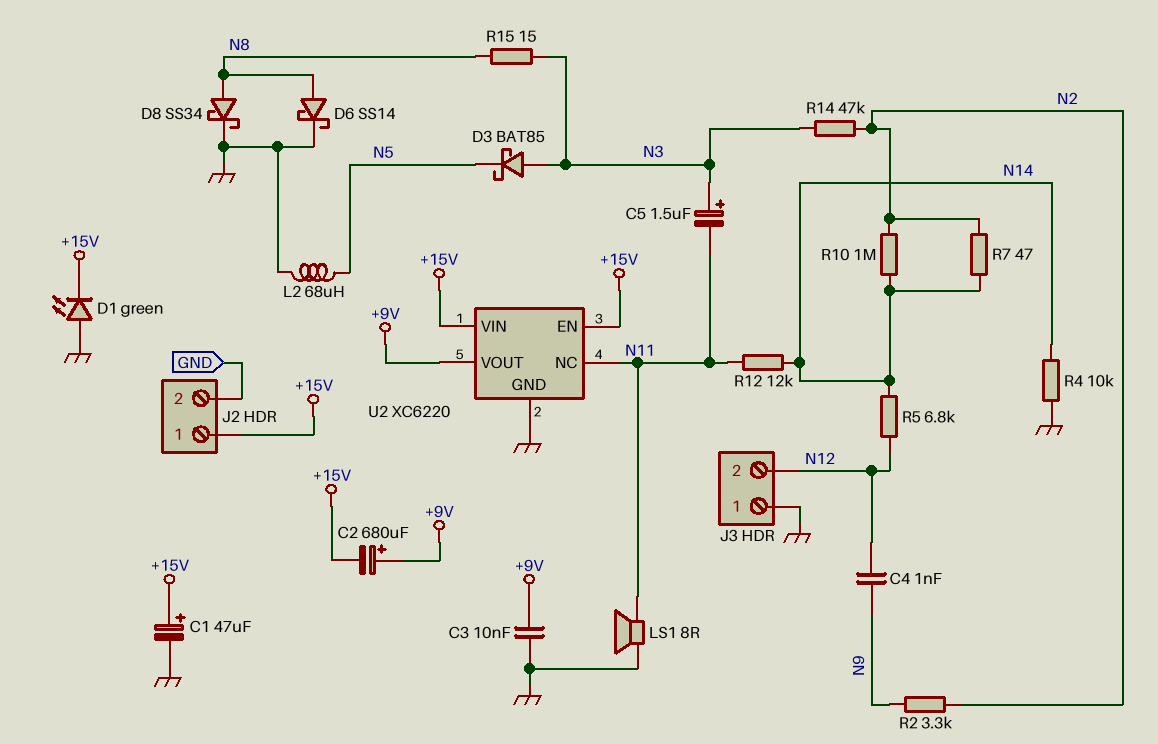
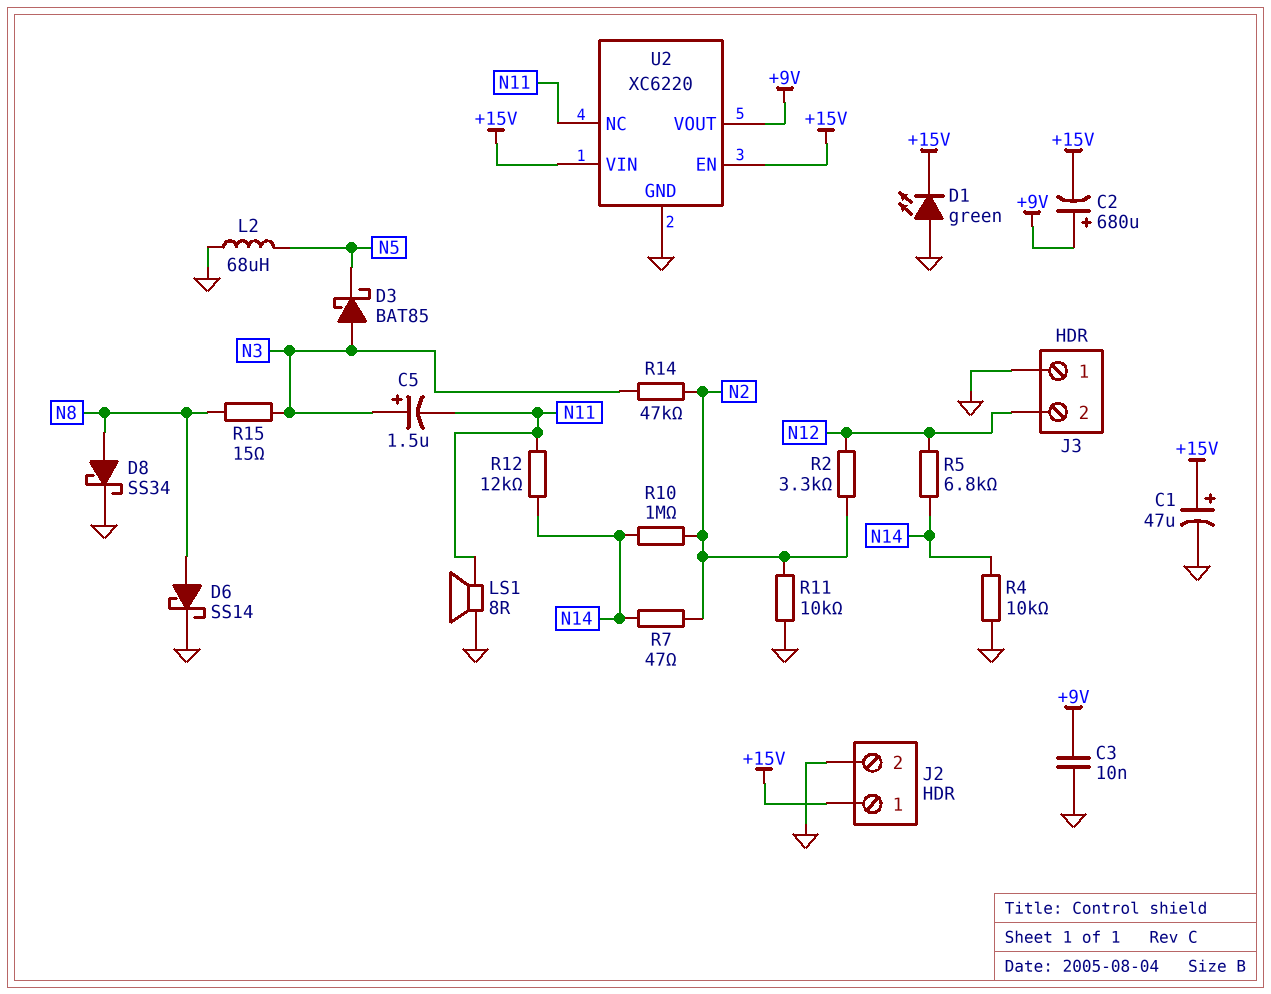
C4: 1nF (N9, N12) -> none
R2: 3.3k (N2, N9) -> 3.3k (N2, N12)
R11: none -> 10k (GND, N2)

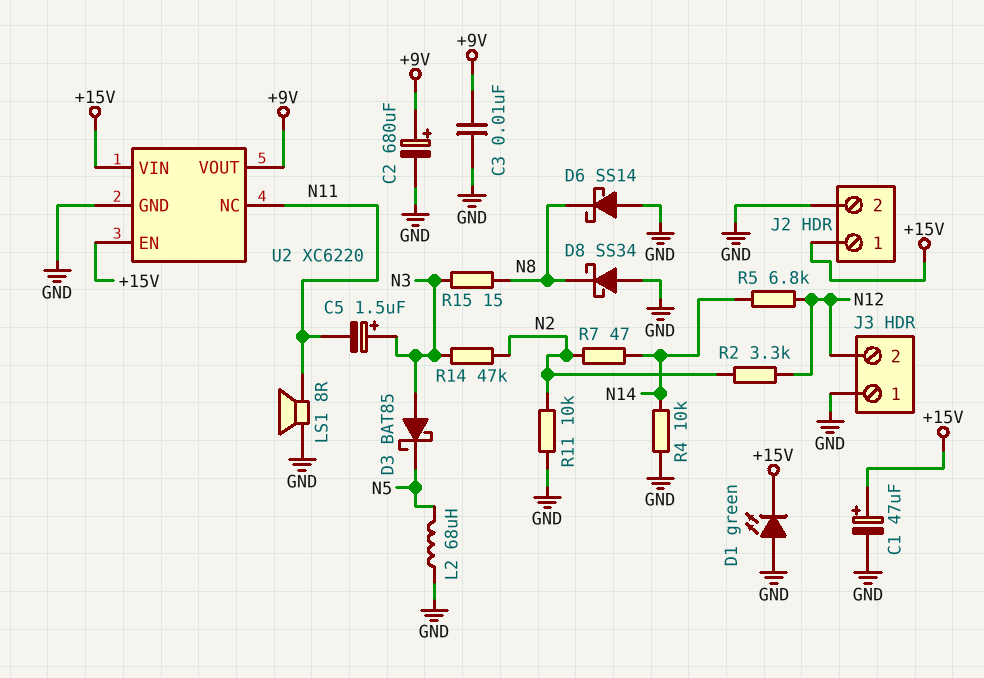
C2: 680uF (plus +9V, minus +15V) -> 680uF (plus +9V, minus GND)
D6: schottky SS14 (A N8, K GND) -> schottky SS14 (A GND, K N8)
D8: schottky SS34 (A N8, K GND) -> schottky SS34 (A GND, K N8)
R10: 1M (N2, N14) -> none
R12: 12k (N11, N14) -> none

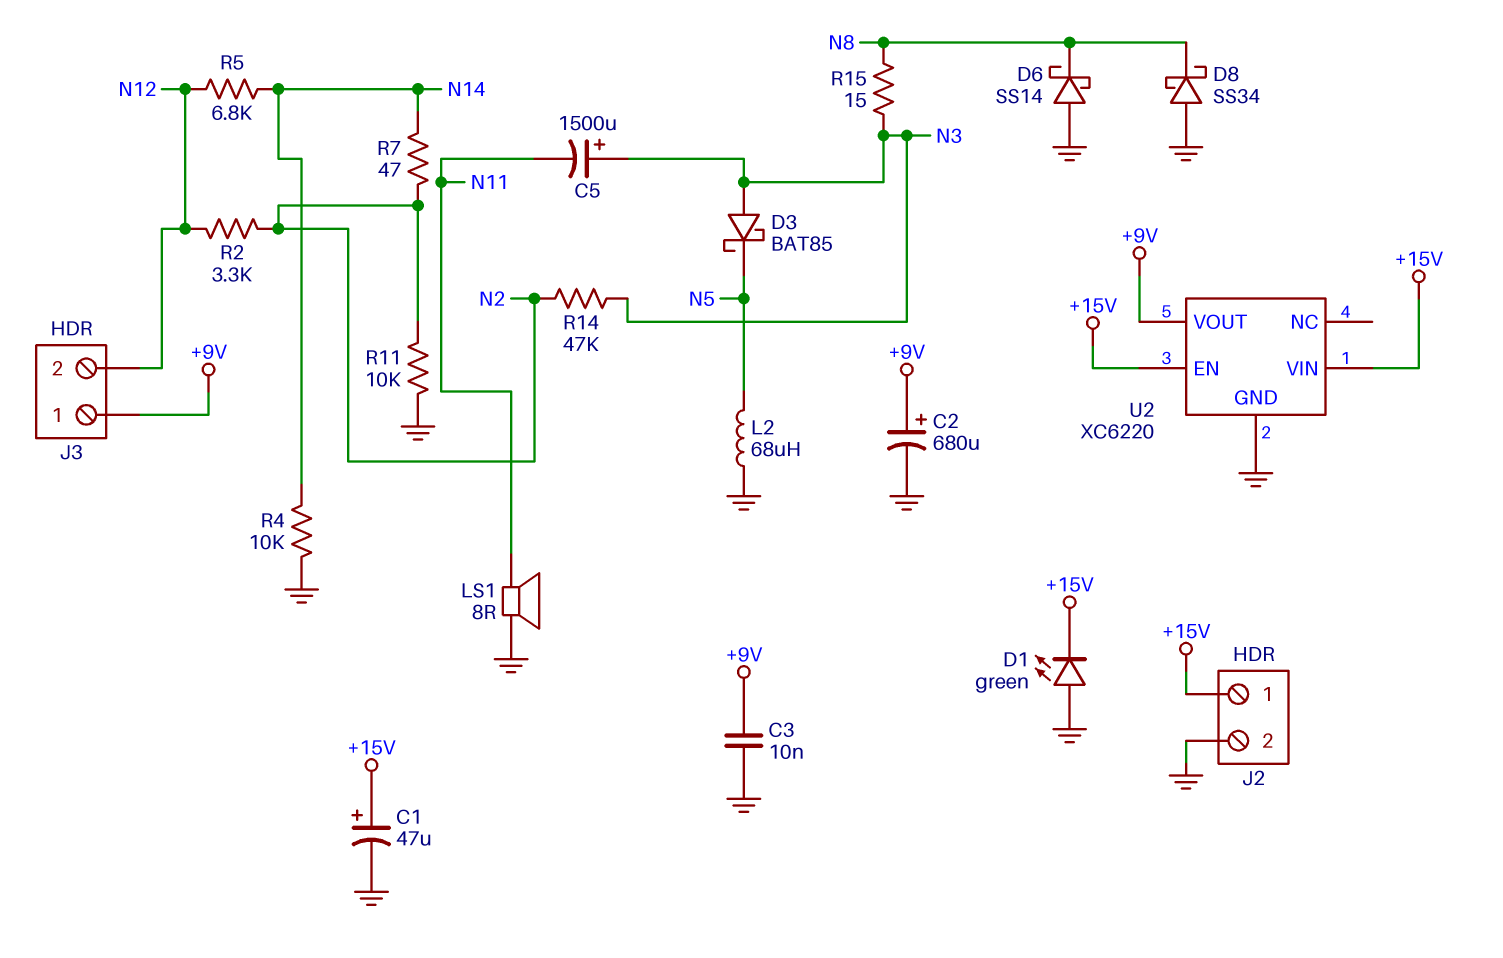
C5: 1.5uF (plus N3, minus N11) -> 1500uF (plus N3, minus N11)
J3 pin 1: GND -> +9V
U2 pin NC: N11 -> none

